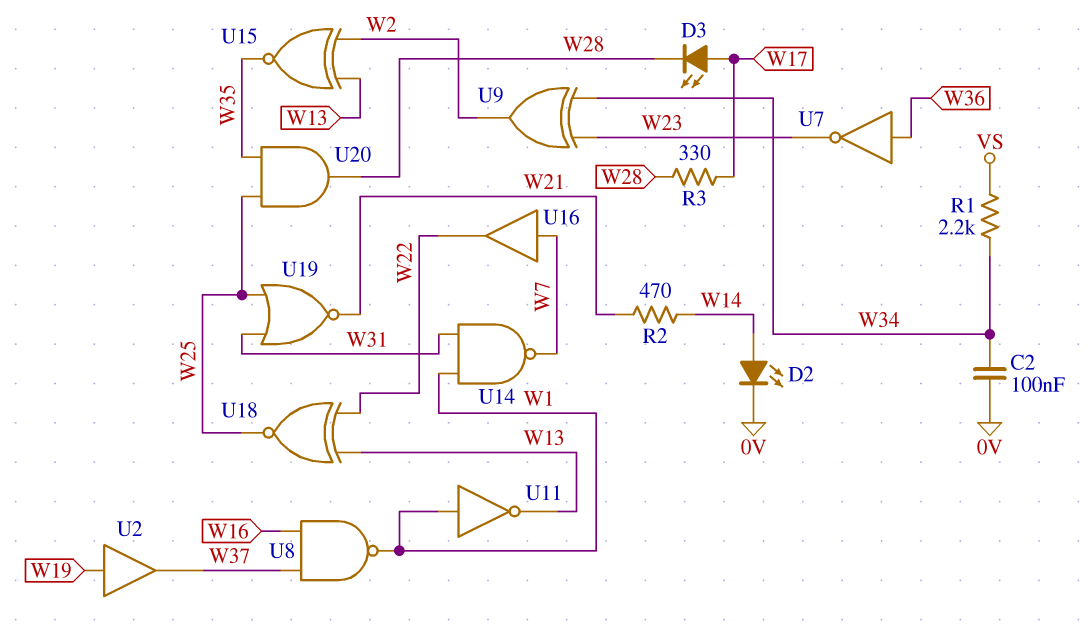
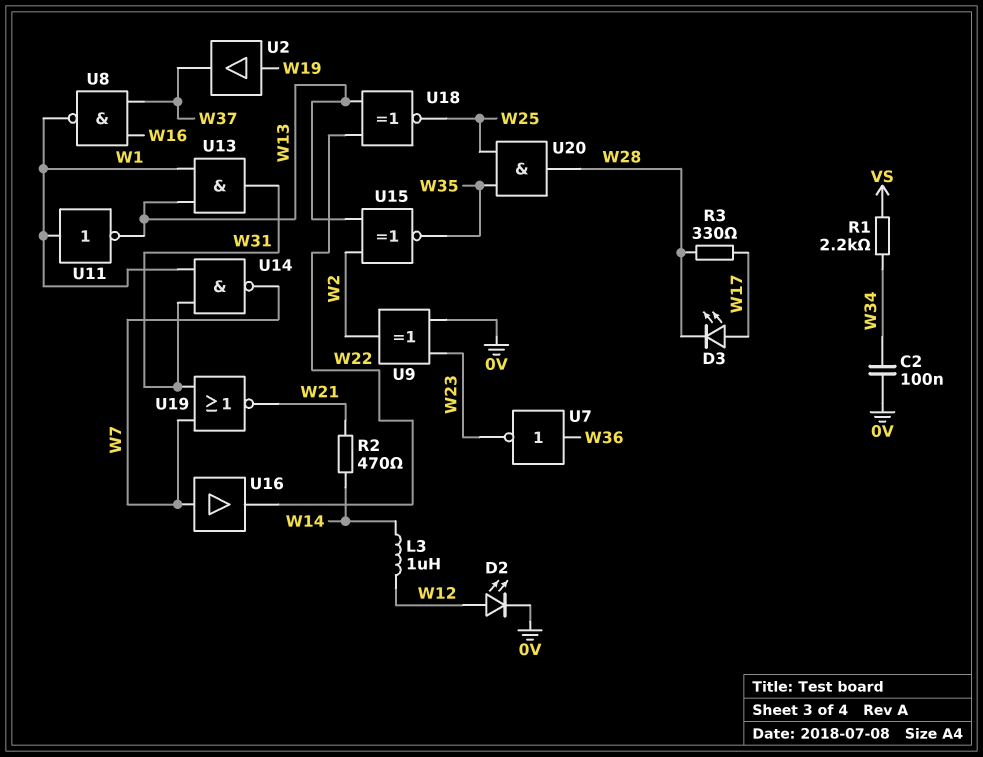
D2: LED (A W14, K 0V) -> LED (A W12, K 0V)
L3: none -> 1uH (W12, W14)
U9: XOR (in W23, in W34, out W2) -> XOR (in 0V, in W23, out W2)
U13: none -> AND (in W1, in W13, out W31)
U19: NOR (in W25, in W31, out W21) -> NOR (in W7, in W31, out W21)

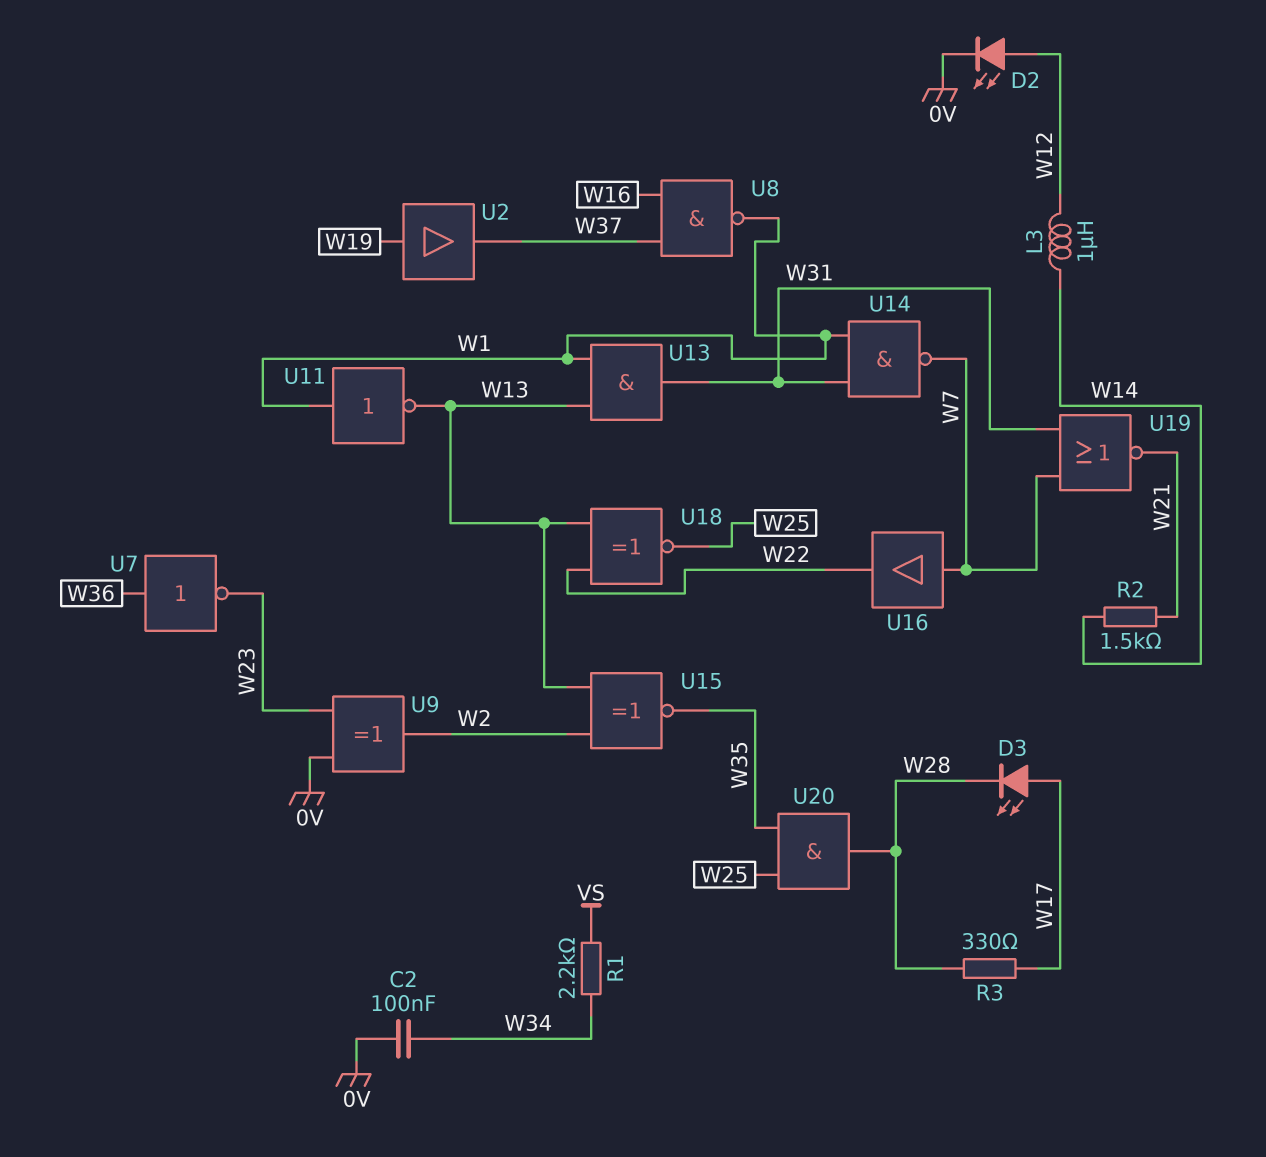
R2: 470 (W14, W21) -> 1.5k (W14, W21)

